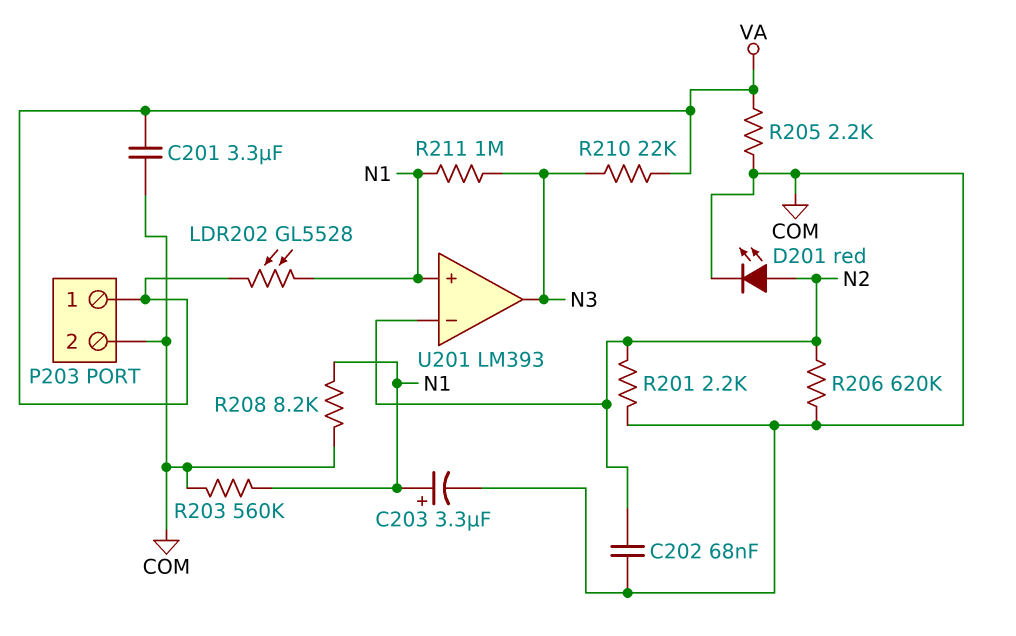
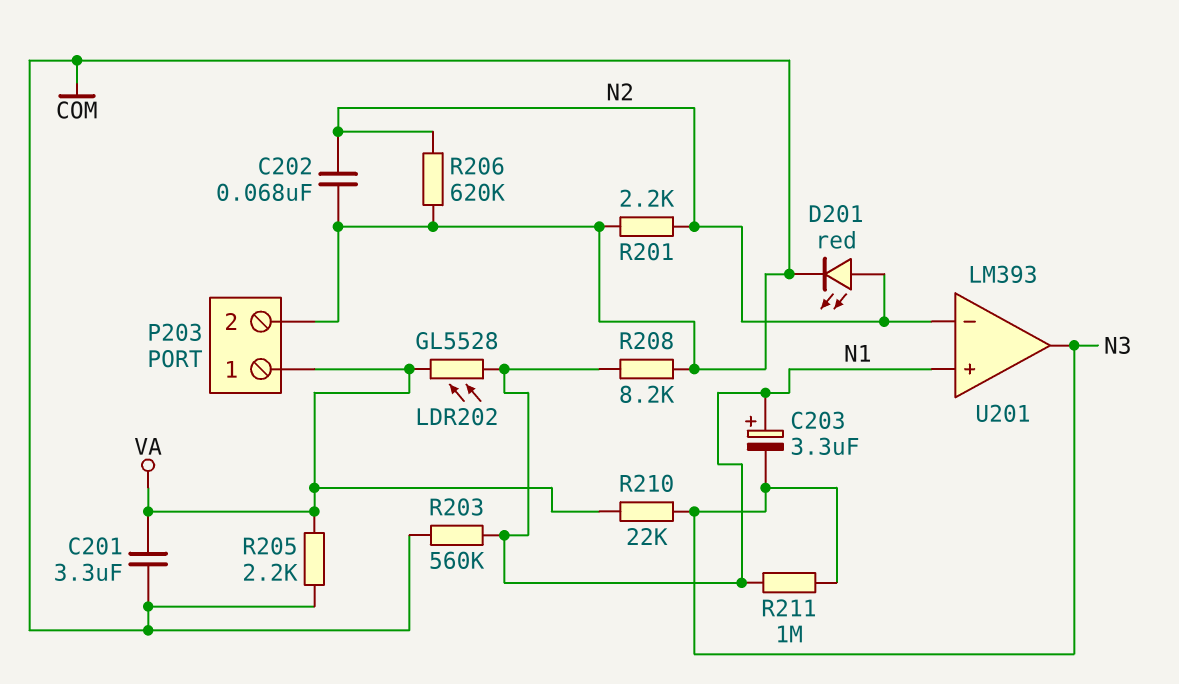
C203: 3.3uF (plus N1, minus COM) -> 3.3uF (plus N1, minus N3)

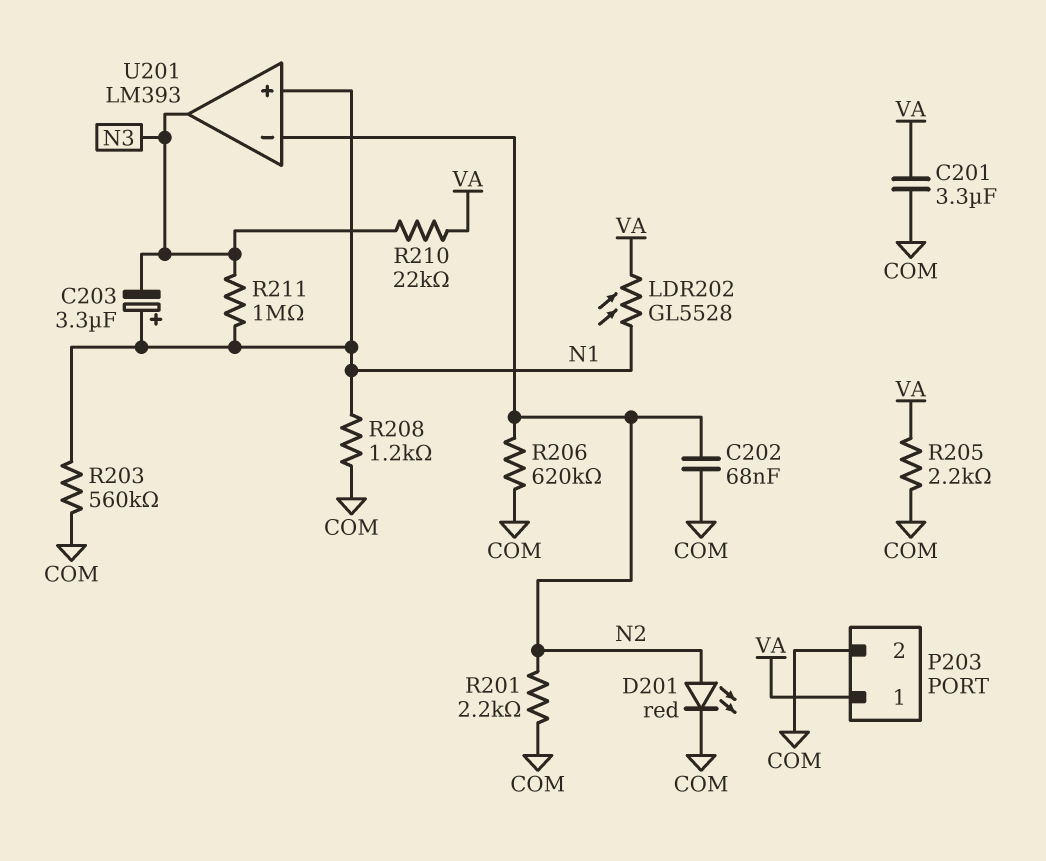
R208: 8.2k (COM, N1) -> 1.2k (COM, N1)

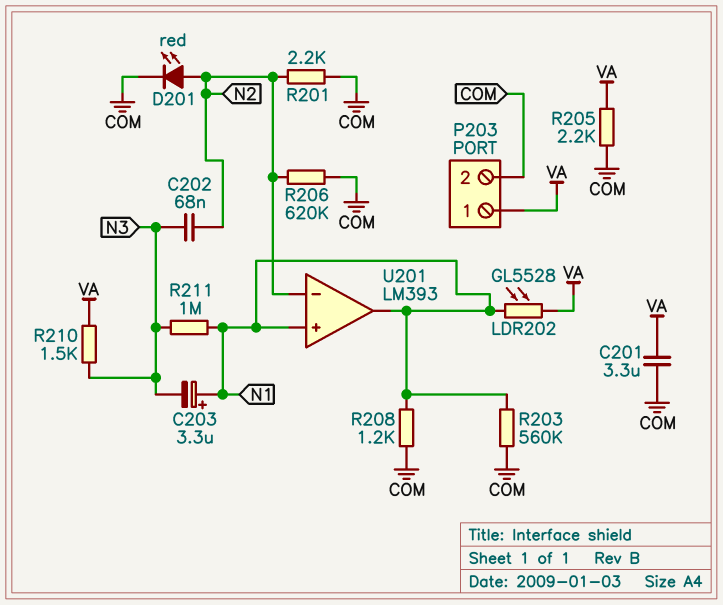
C202: 68nF (COM, N2) -> 68nF (N2, N3)
R210: 22k (N3, VA) -> 1.5k (N3, VA)
U201 pin out: N3 -> N1

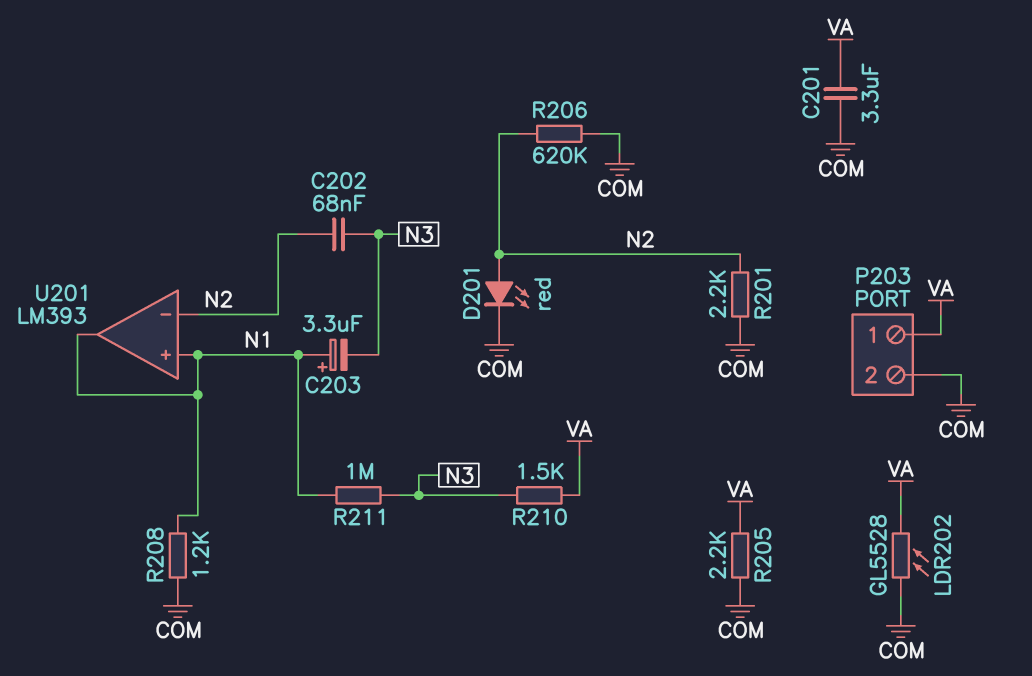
LDR202: GL5528 (N1, VA) -> GL5528 (COM, VA)
R203: 560k (COM, N1) -> none

